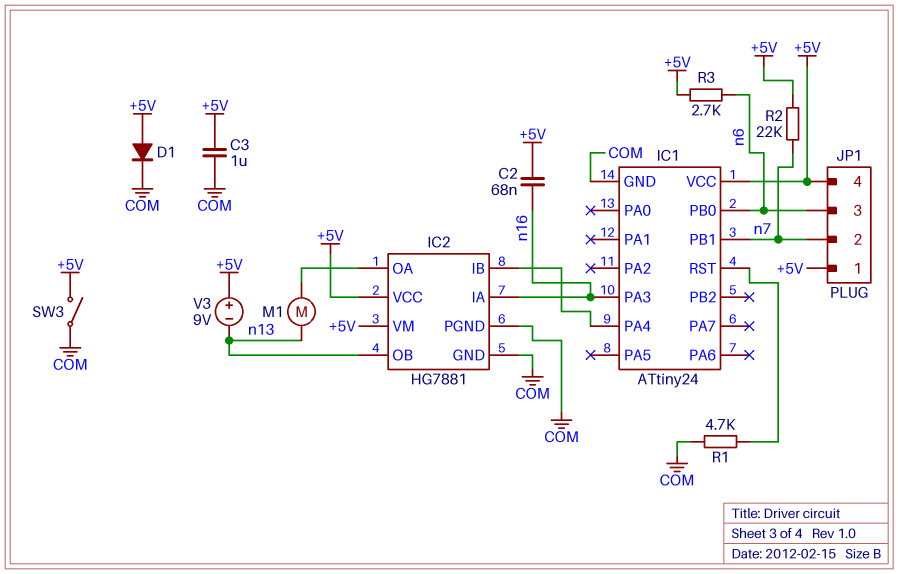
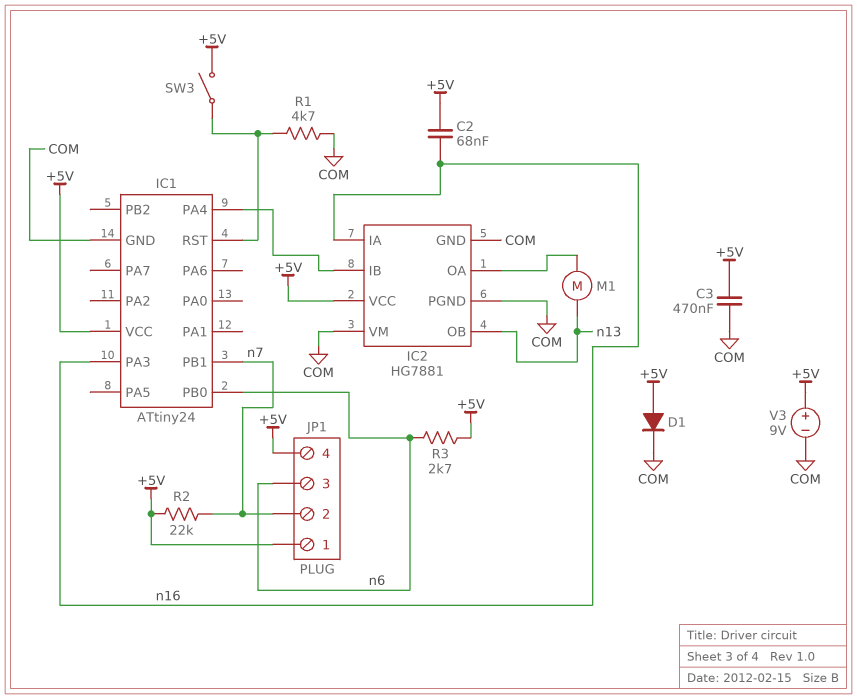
C3: 1uF (+5V, COM) -> 470nF (+5V, COM)
IC2 pin VM: +5V -> COM
SW3: switch (+5V, COM) -> switch (+5V, IC1/RST)
V3: 9V (plus +5V, minus n13) -> 9V (plus +5V, minus COM)

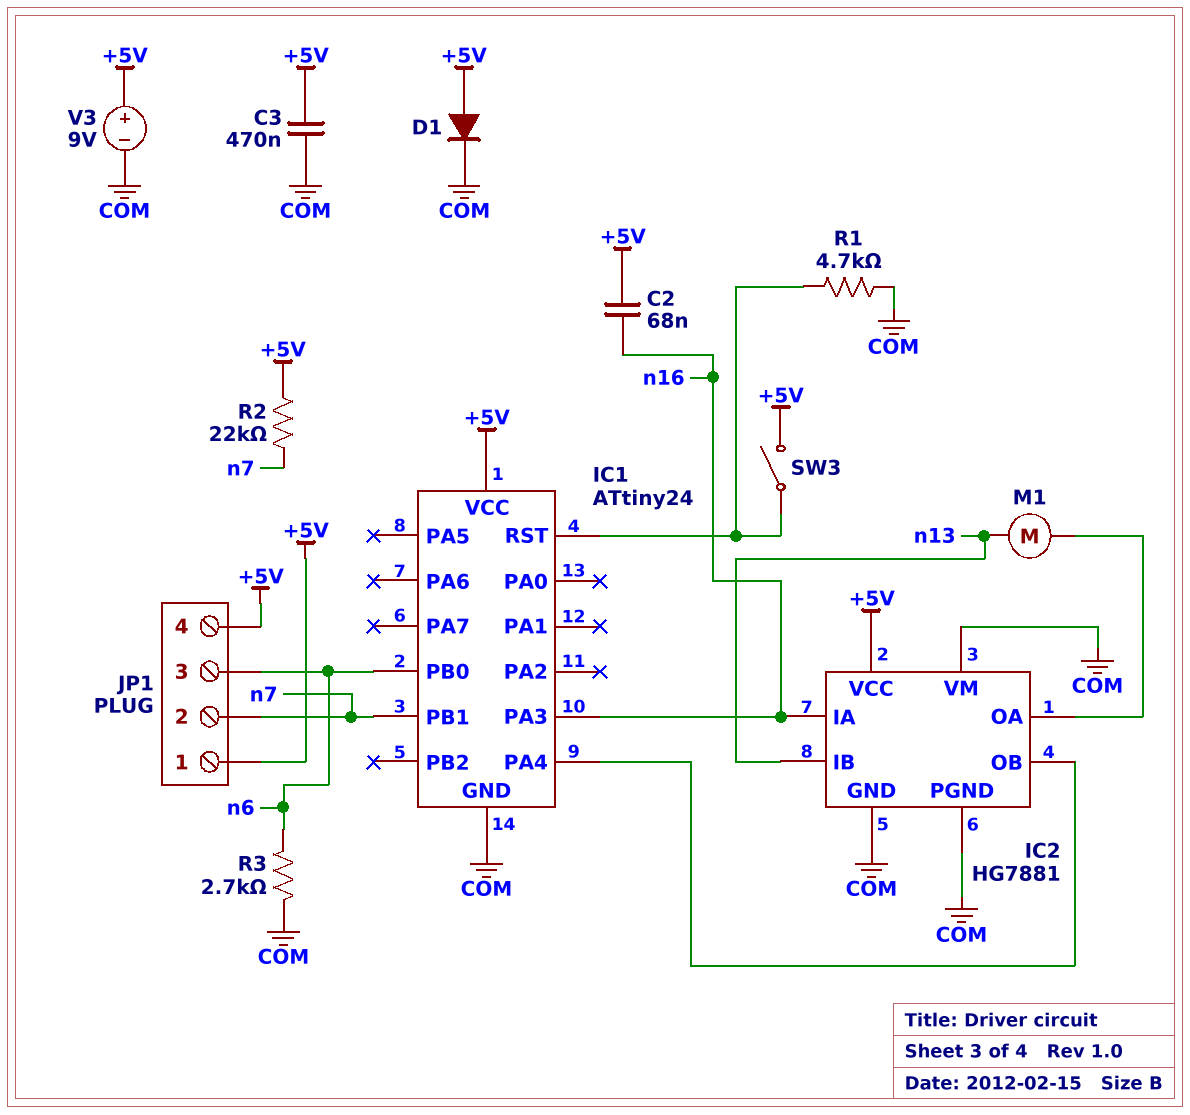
IC2 pin IB: IC1/PA4 -> n13
IC2 pin OB: n13 -> IC1/PA4
R3: 2.7k (+5V, n6) -> 2.7k (COM, n6)

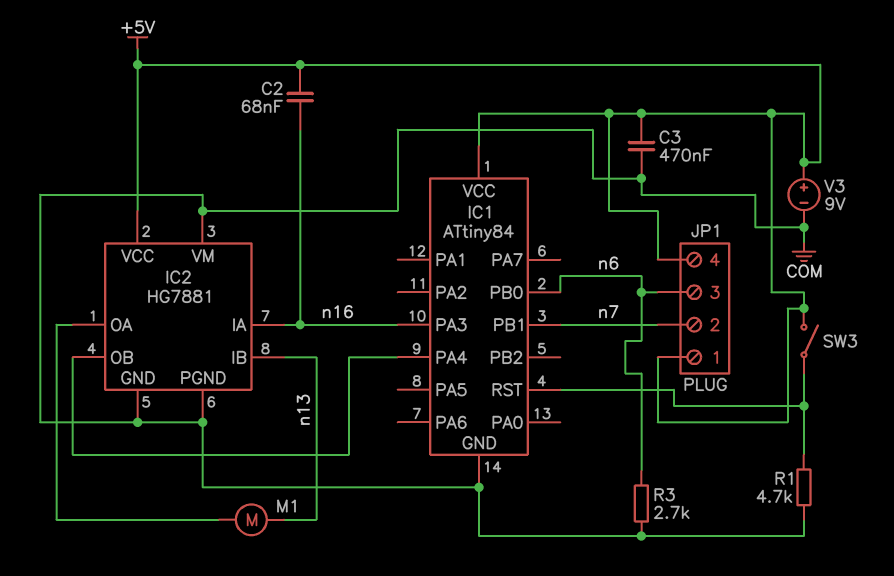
D1: diode (A +5V, K COM) -> none
IC1: ATtiny24 -> ATtiny84
R2: 22k (+5V, n7) -> none

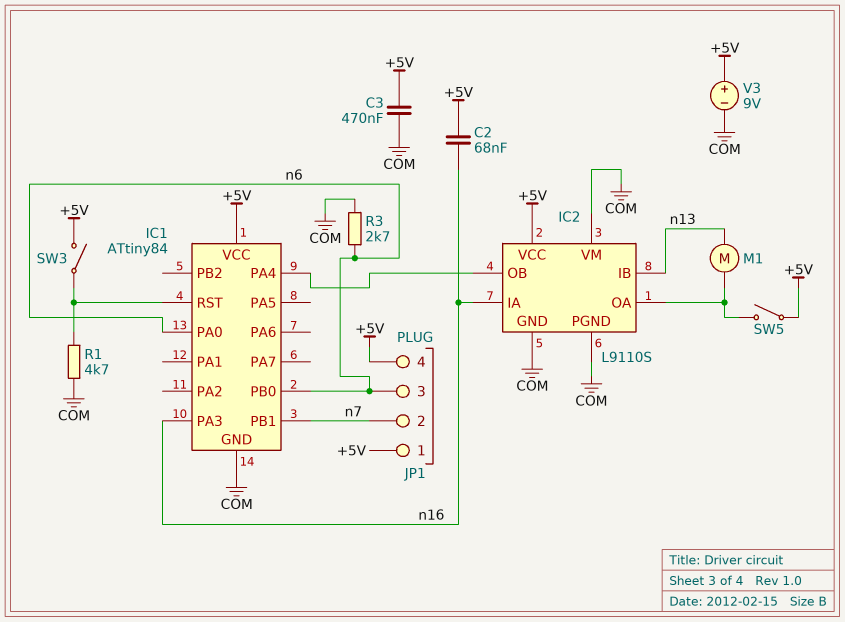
IC1 pin PA0: none -> n6
IC2: HG7881 -> L9110S
SW5: none -> switch (+5V, IC2/OA)

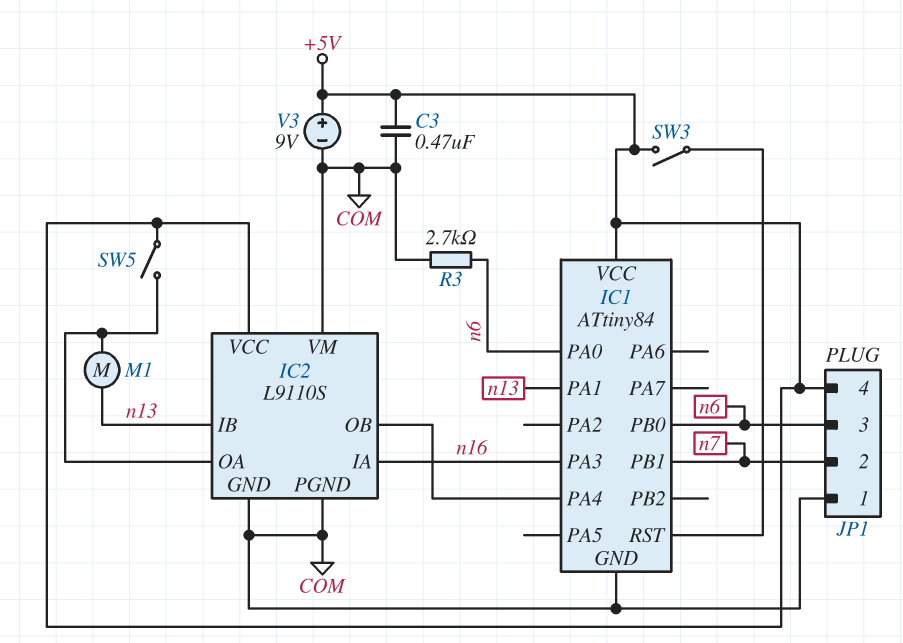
C2: 68nF (+5V, n16) -> none
IC1 pin PA1: none -> n13
JP1 pin 1: +5V -> COM
R1: 4.7k (COM, IC1/RST) -> none

